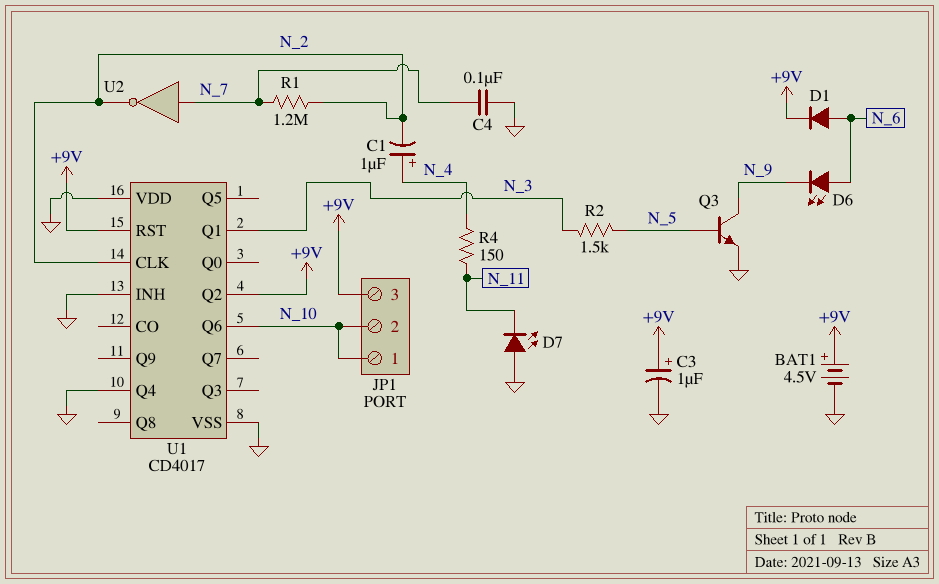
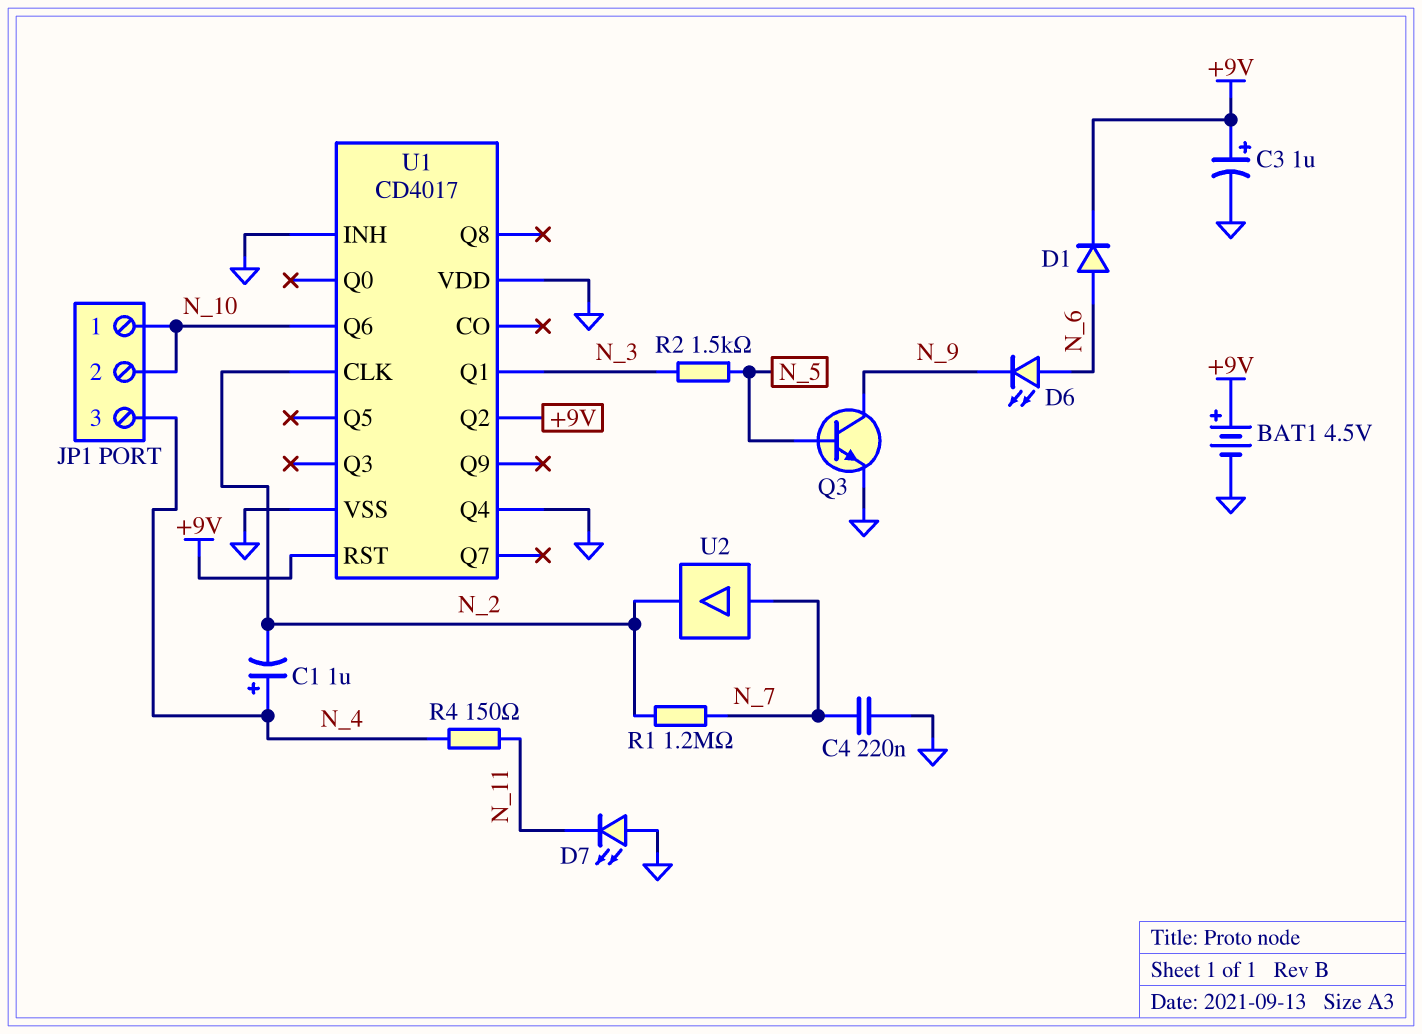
C4: 100nF (GND, N_7) -> 220nF (GND, N_7)
JP1 pin 3: +9V -> N_4
U2: NOT (in N_7, out N_2) -> buffer (in N_7, out N_2)

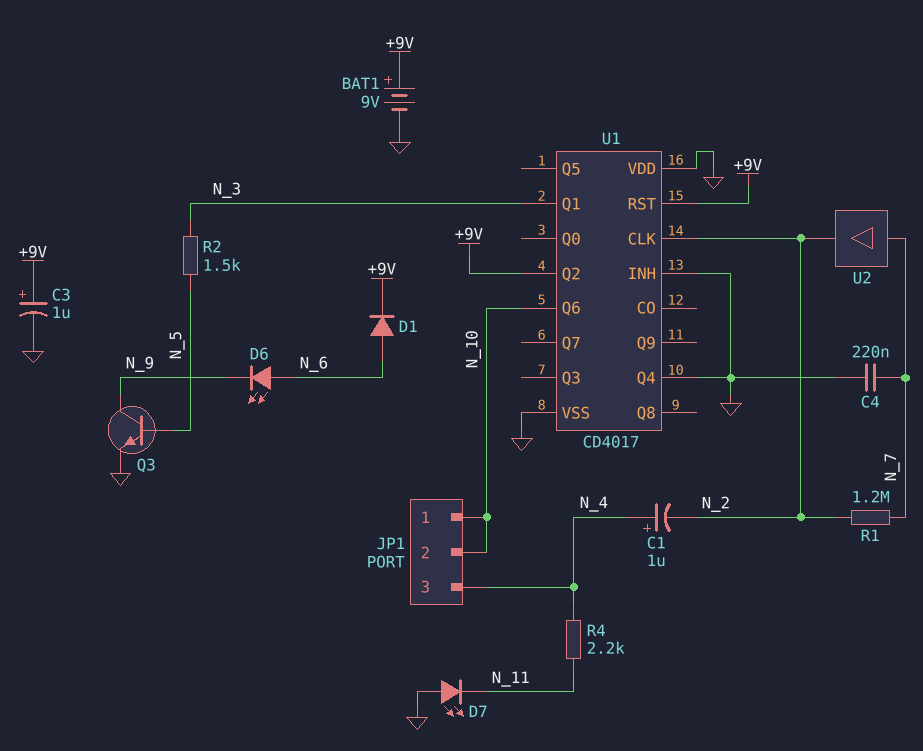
BAT1: 4.5V (plus +9V, minus GND) -> 9V (plus +9V, minus GND)
R4: 150 (N_4, N_11) -> 2.2k (N_4, N_11)

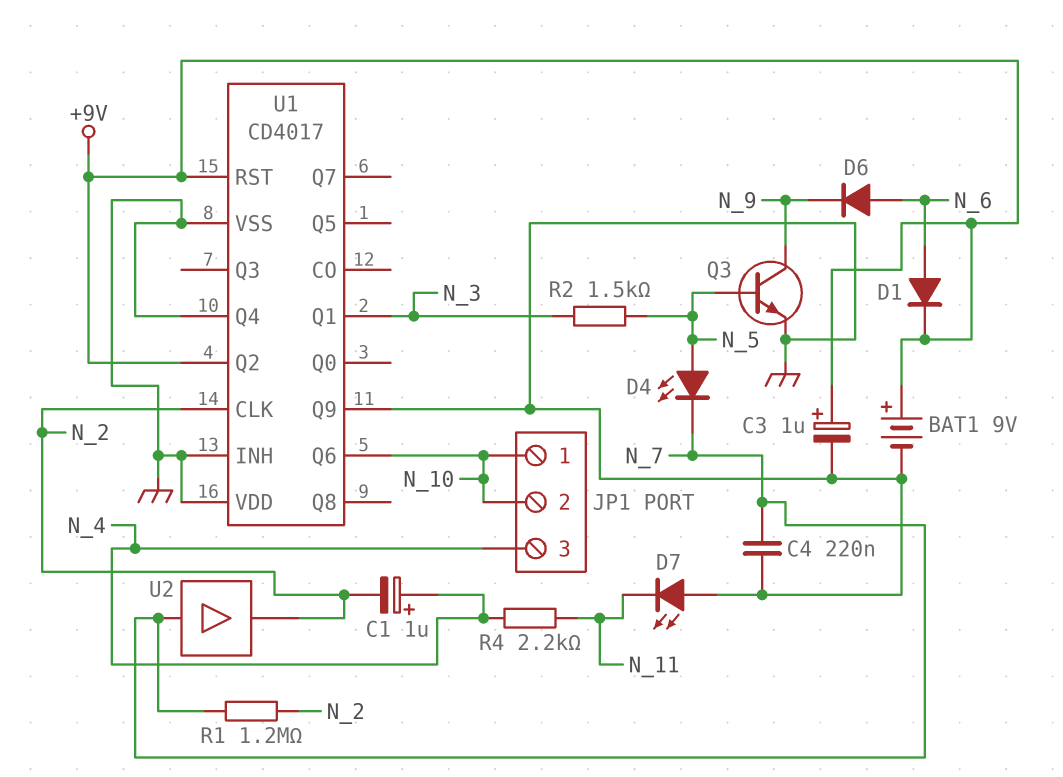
D4: none -> LED (A N_5, K N_7)
D6: LED (A N_6, K N_9) -> diode (A N_6, K N_9)
U1 pin Q9: none -> GND

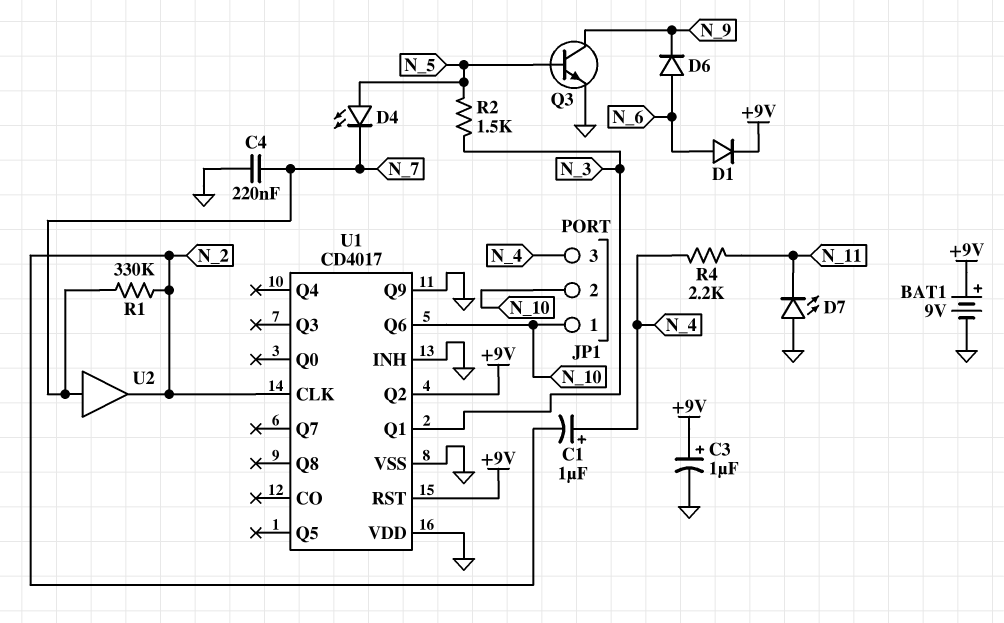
R1: 1.2M (N_2, N_7) -> 330k (N_2, N_7)
U1 pin Q4: GND -> none

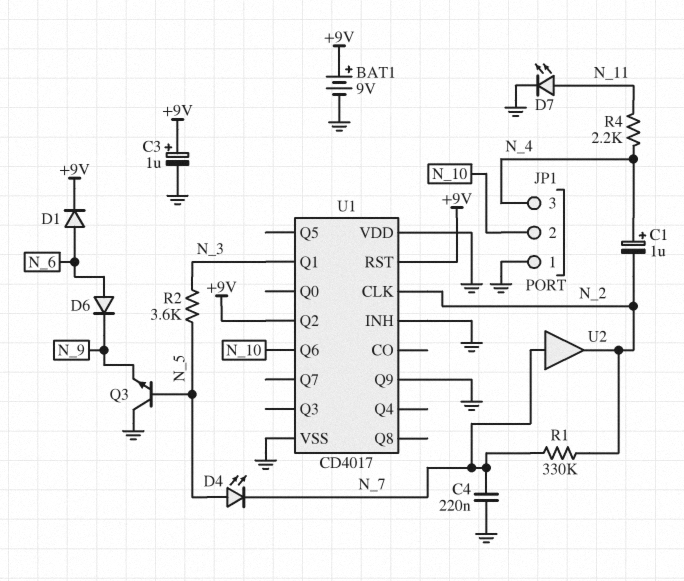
D7: LED (A GND, K N_11) -> LED (A N_11, K GND)
JP1 pin 1: N_10 -> GND
Q3: NPN (B N_5, C N_9, E GND) -> NPN (B N_5, C GND, E N_9)
R2: 1.5k (N_3, N_5) -> 3.6k (N_3, N_5)

